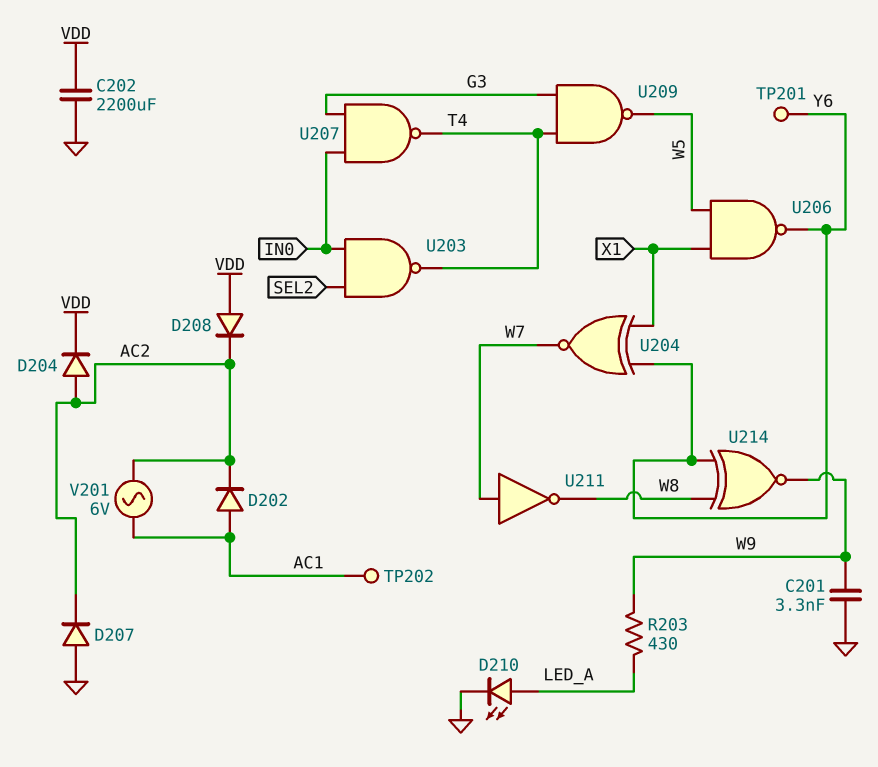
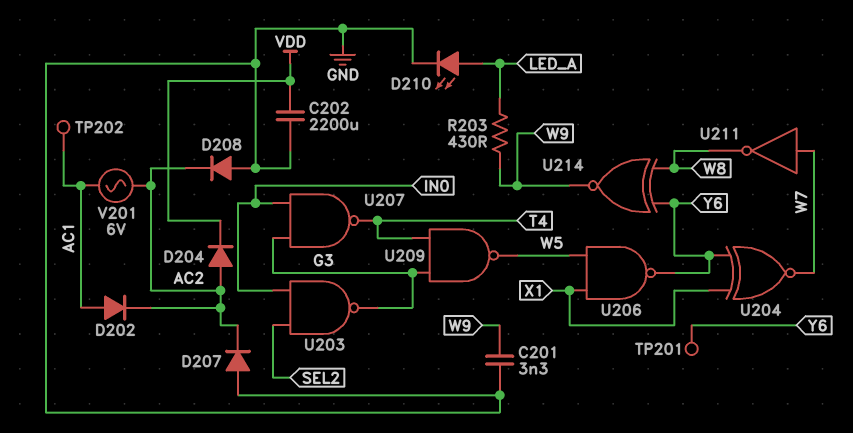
D208: diode (A VDD, K AC2) -> diode (A GND, K AC2)
U203: NAND (in IN0, in SEL2, out T4) -> NAND (in IN0, in SEL2, out G3)

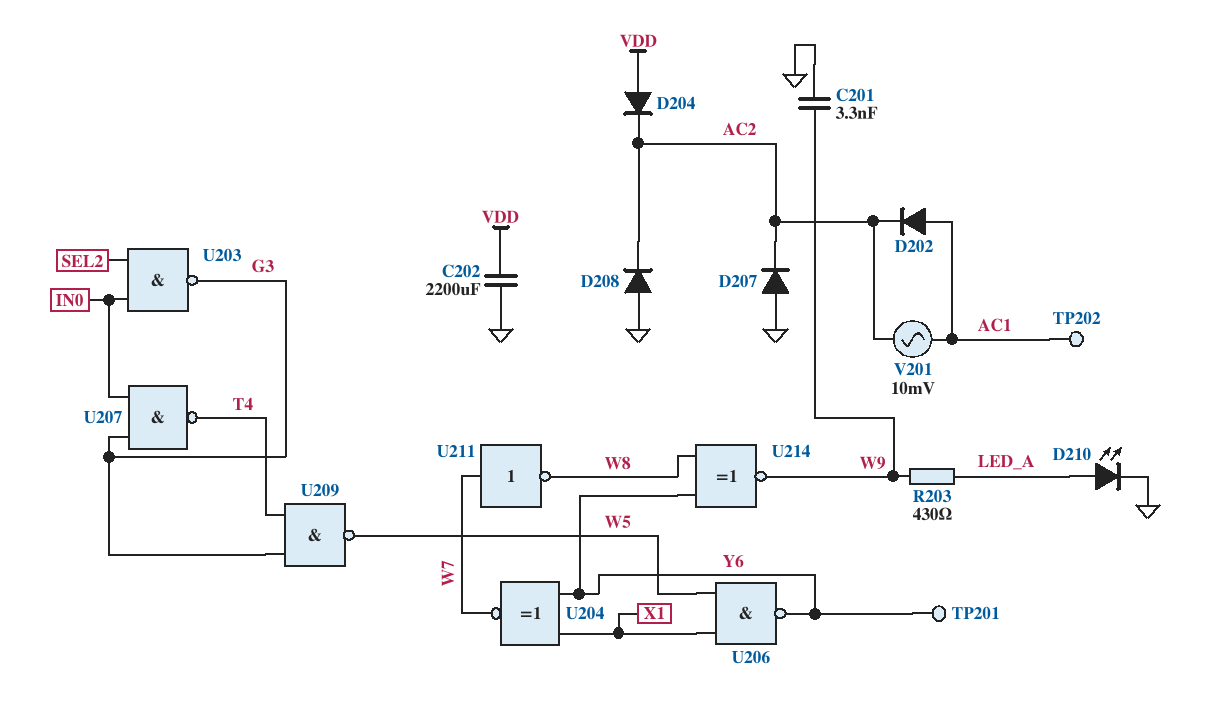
D204: diode (A AC2, K VDD) -> diode (A VDD, K AC2)
V201: AC 6V (AC1, AC2) -> AC 10mV (AC1, AC2)

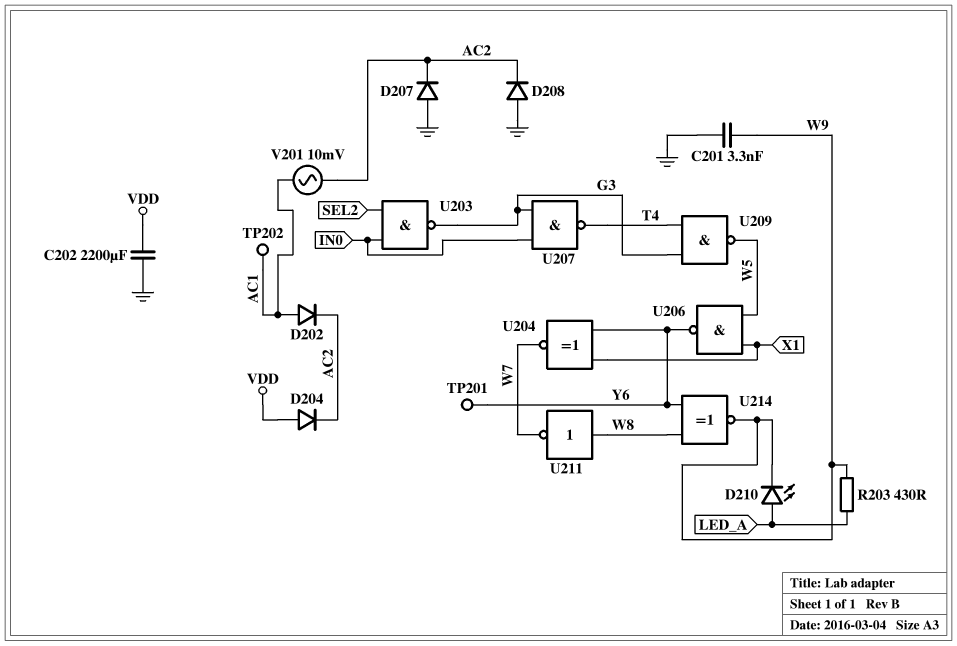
D210: LED (A LED_A, K GND) -> LED (A LED_A, K W9)
U211: NOT (in W7, out W8) -> NOT (in W8, out W7)

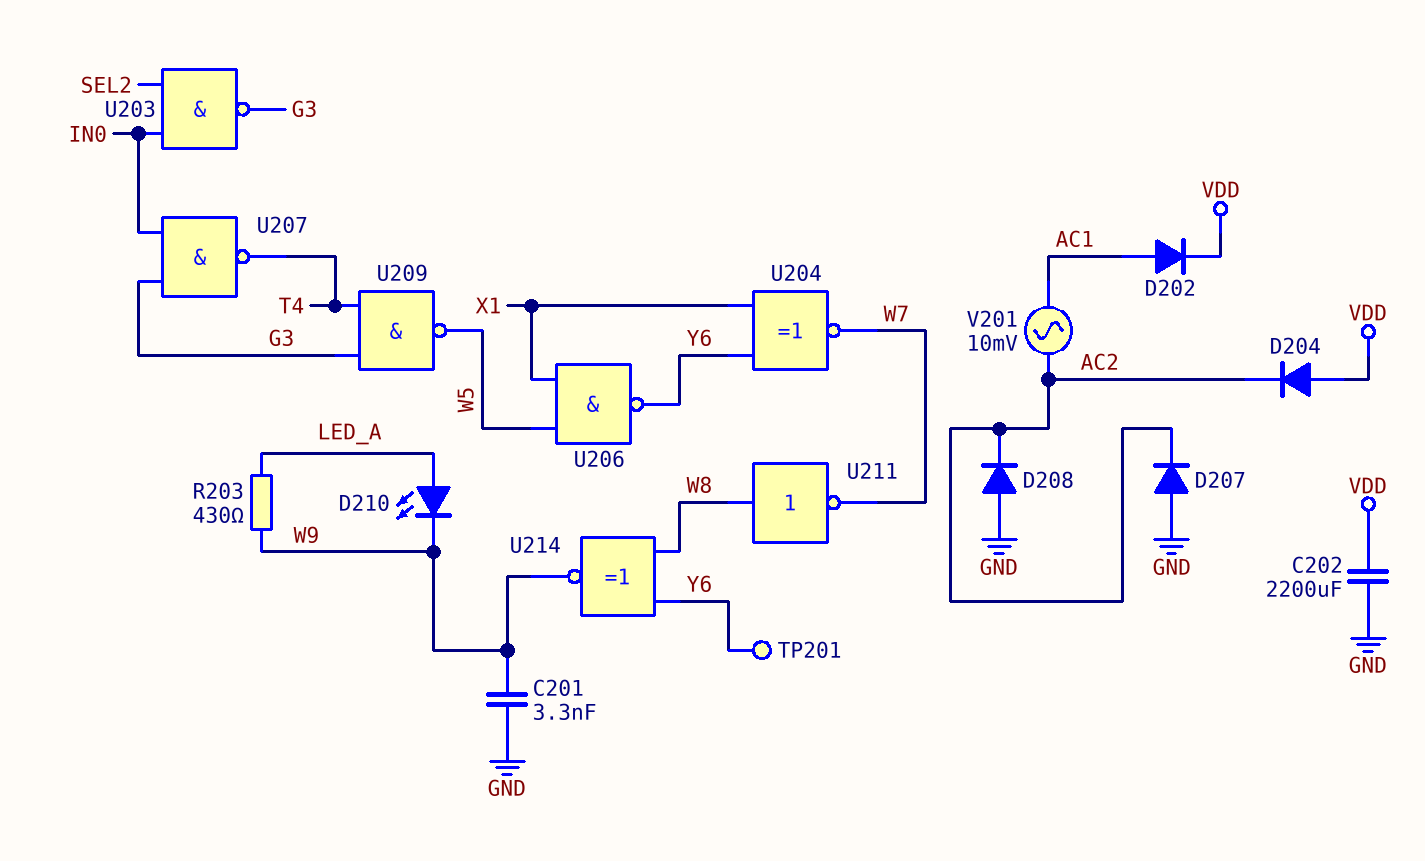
D202: diode (A AC1, K AC2) -> diode (A AC1, K VDD)
TP202: test point (AC1) -> none

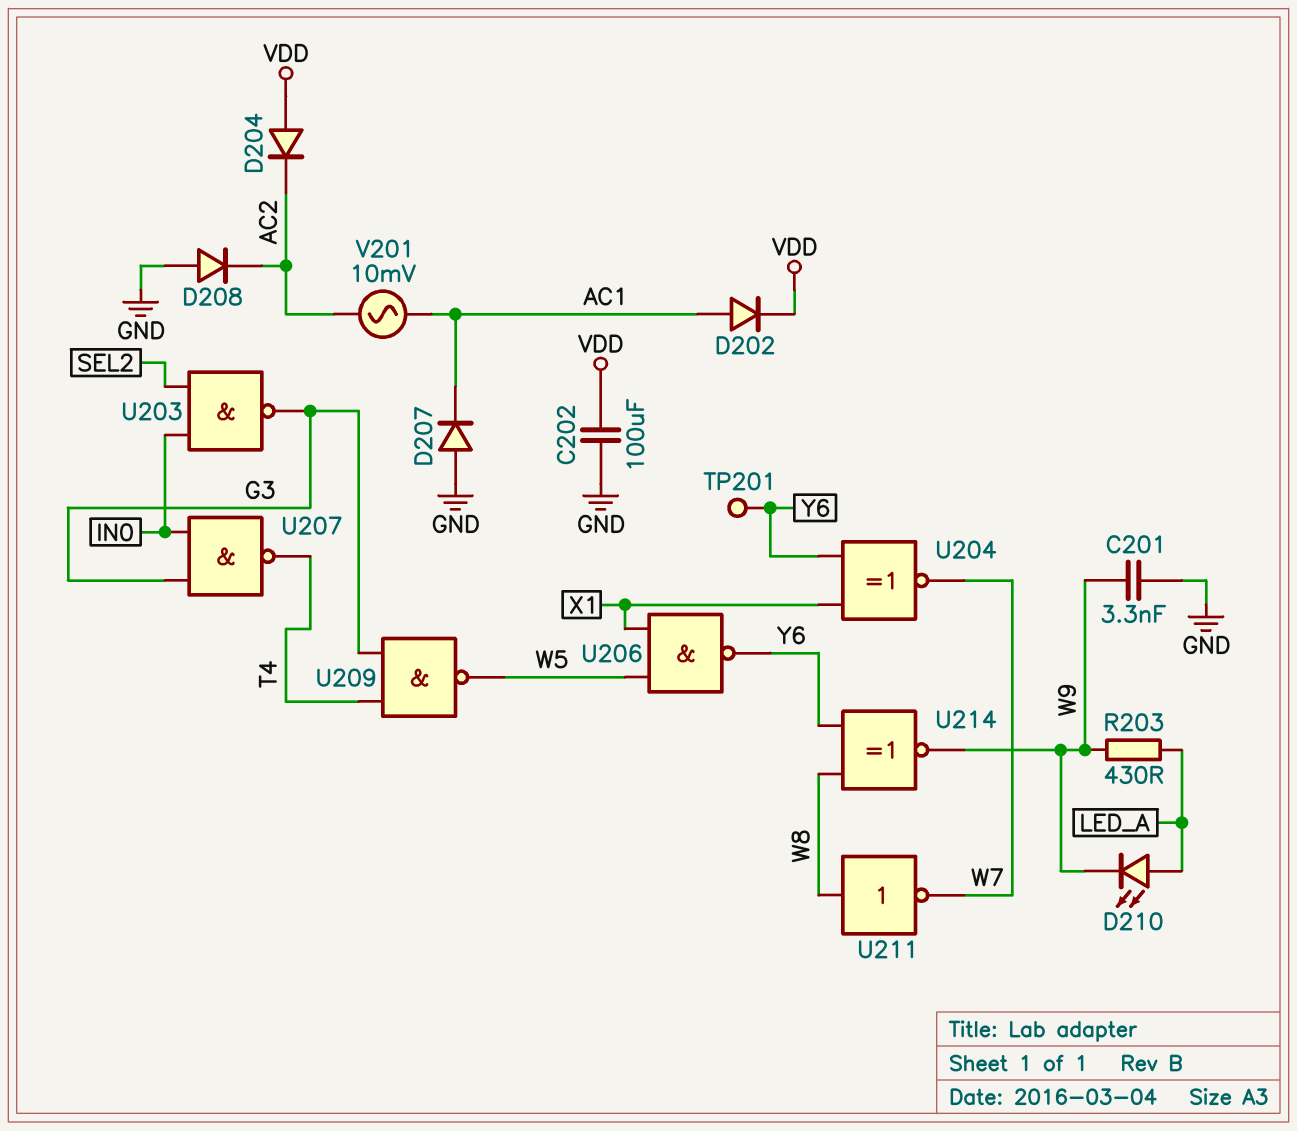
C202: 2200uF (GND, VDD) -> 100uF (GND, VDD)
D207: diode (A GND, K AC2) -> diode (A GND, K AC1)

